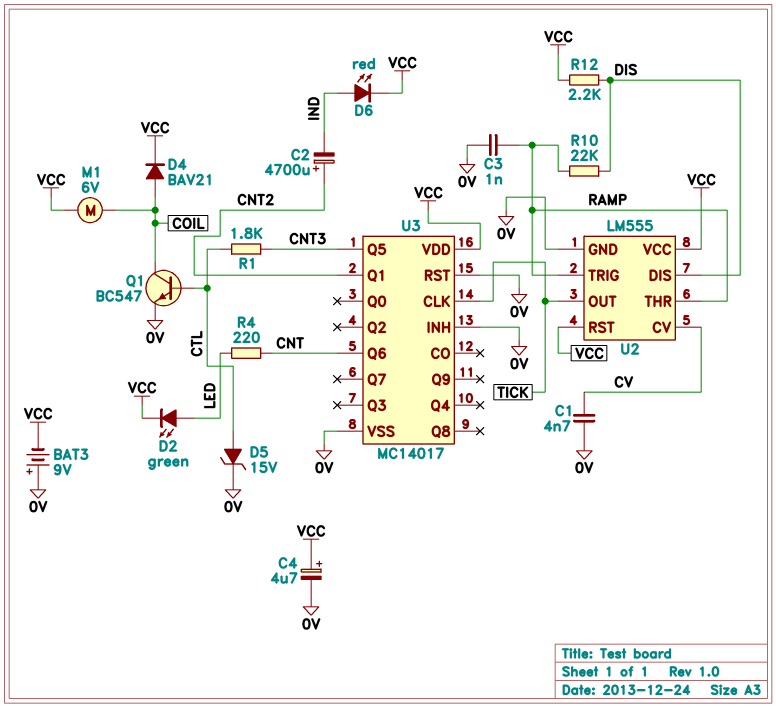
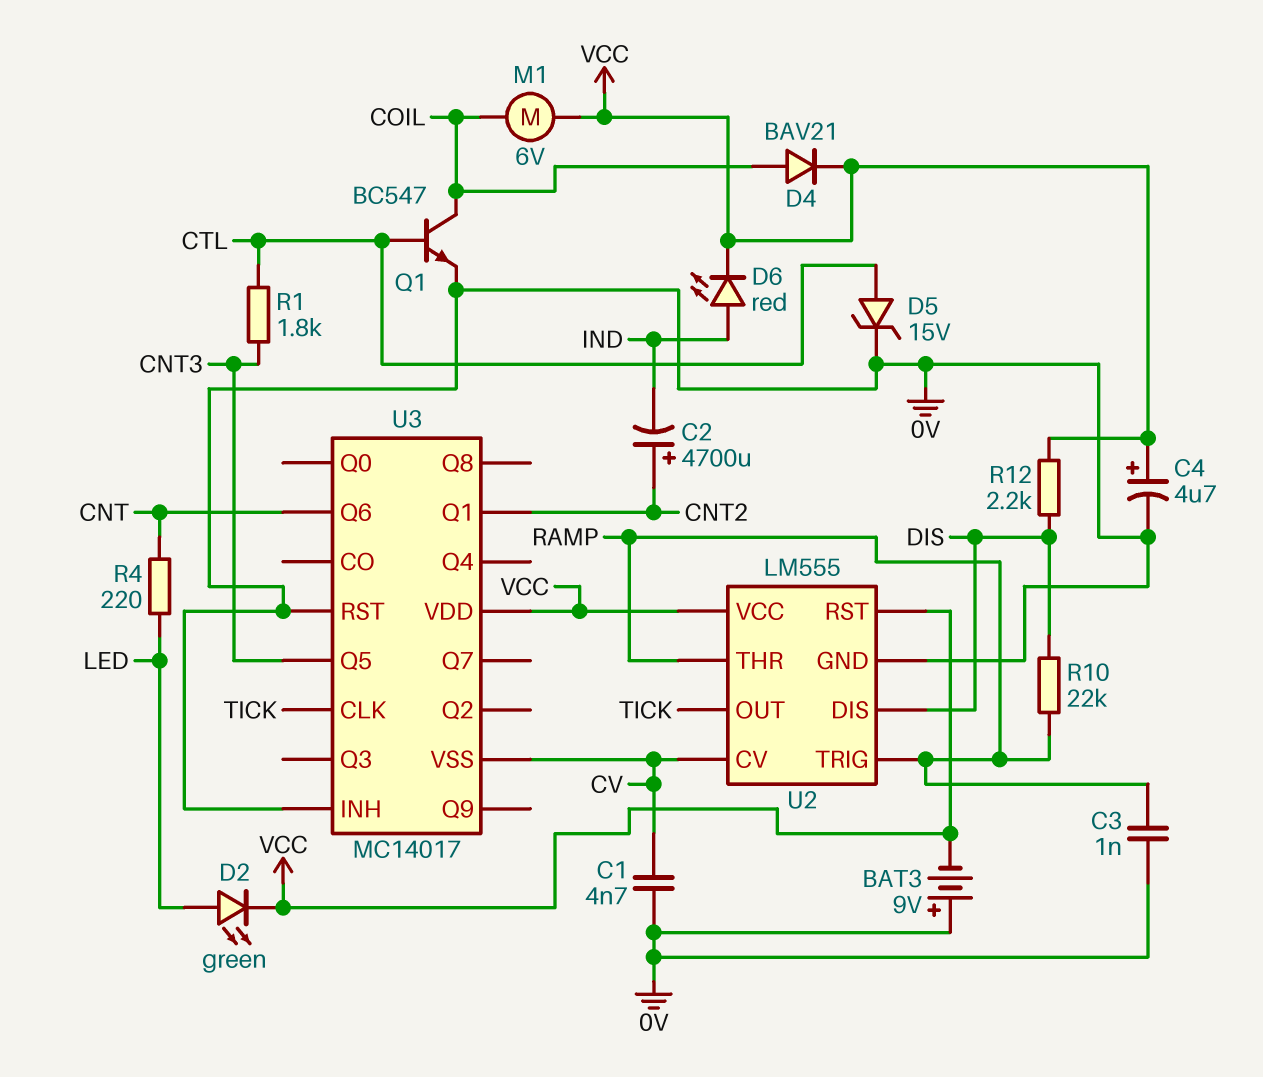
U3 pin VSS: 0V -> CV

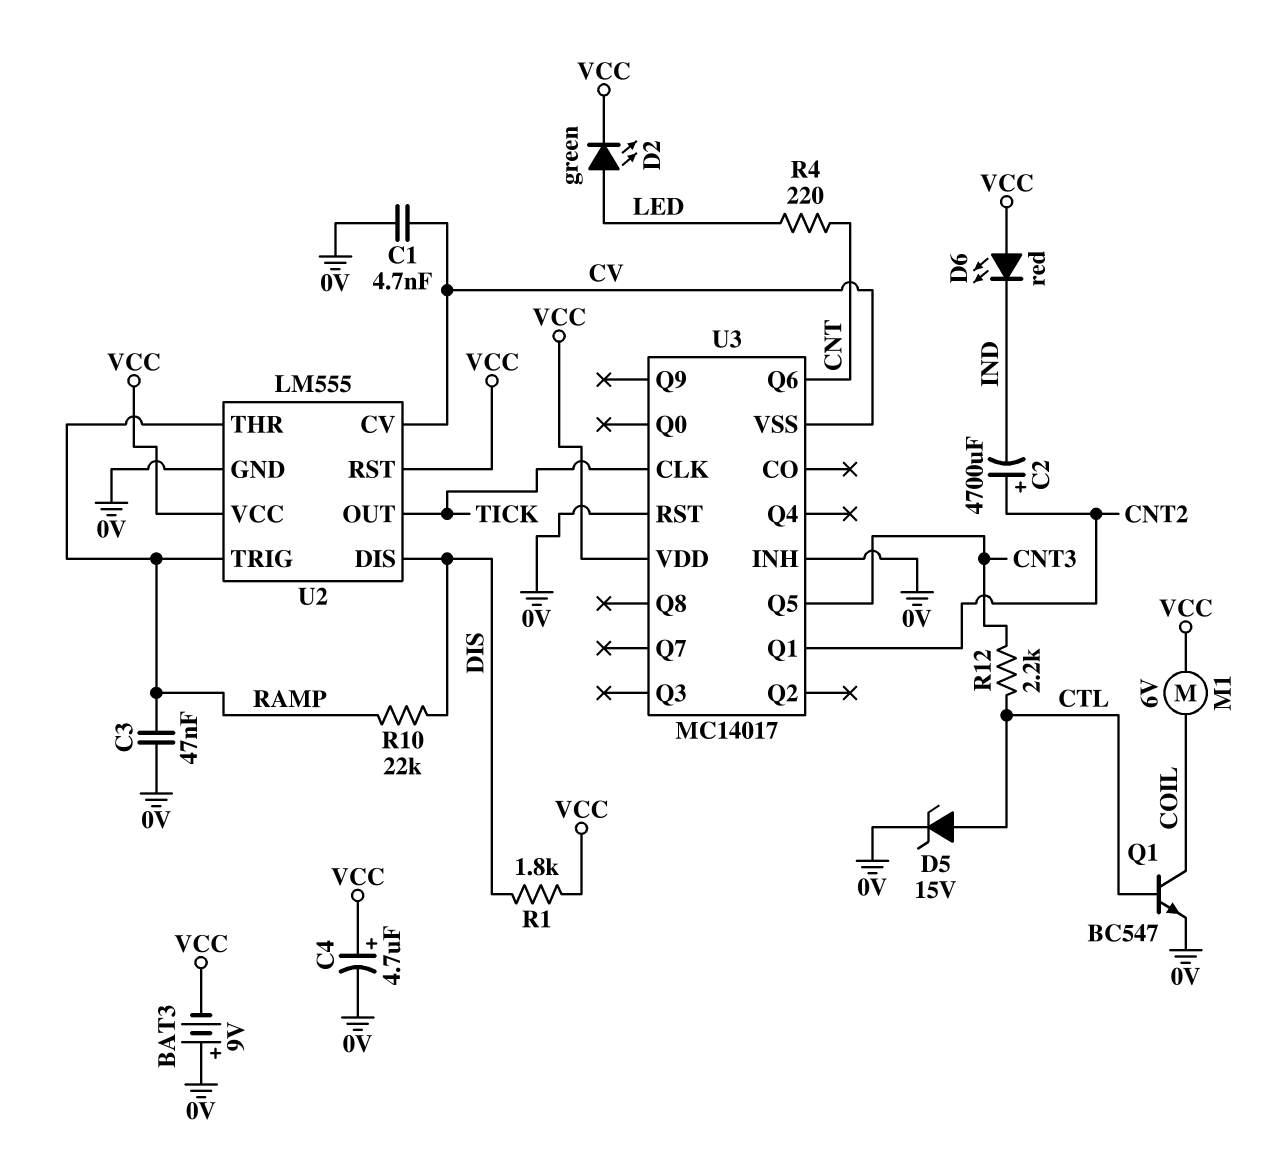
C3: 1nF (0V, RAMP) -> 47nF (0V, RAMP)
D4: diode BAV21 (A COIL, K VCC) -> none
D6: LED red (A IND, K VCC) -> LED red (A VCC, K IND)
R1: 1.8k (CNT3, CTL) -> 1.8k (DIS, VCC)
R12: 2.2k (DIS, VCC) -> 2.2k (CNT3, CTL)

